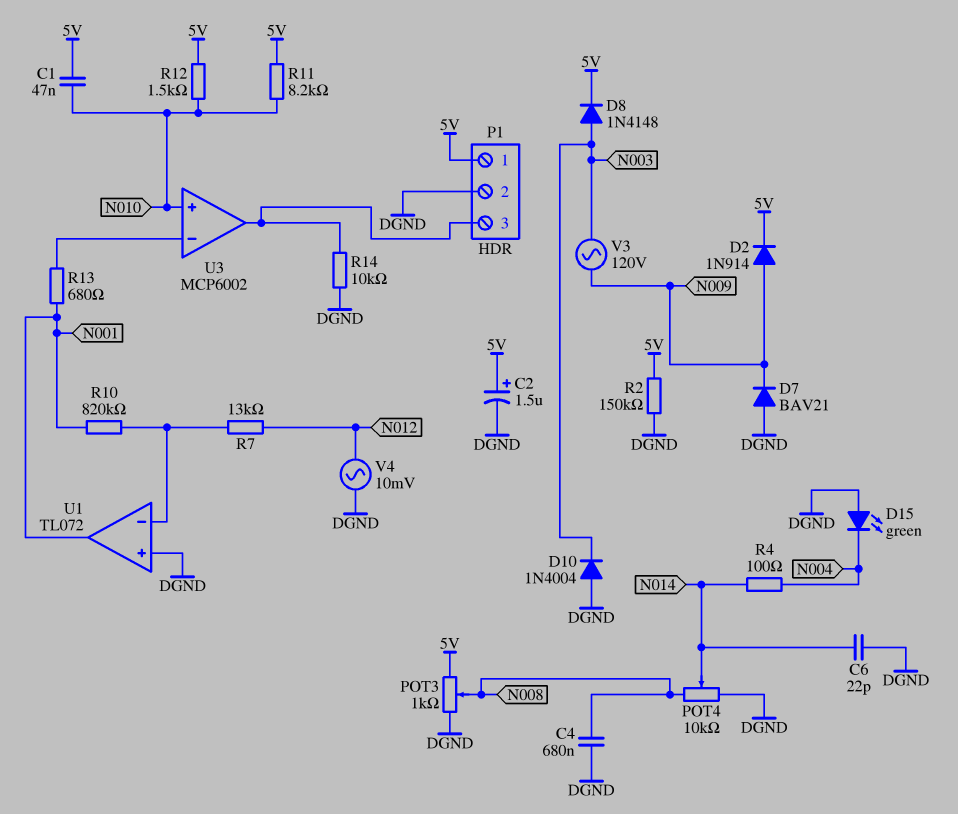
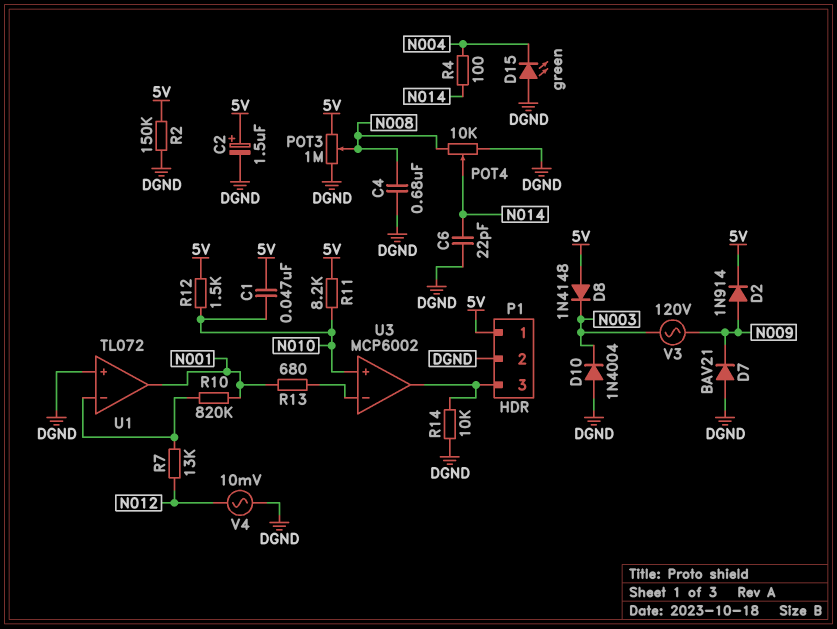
D8: diode 1N4148 (A N003, K 5V) -> diode 1N4148 (A 5V, K N003)
POT3: 1k (5V, DGND, wiper N008) -> 1M (5V, DGND, wiper N008)

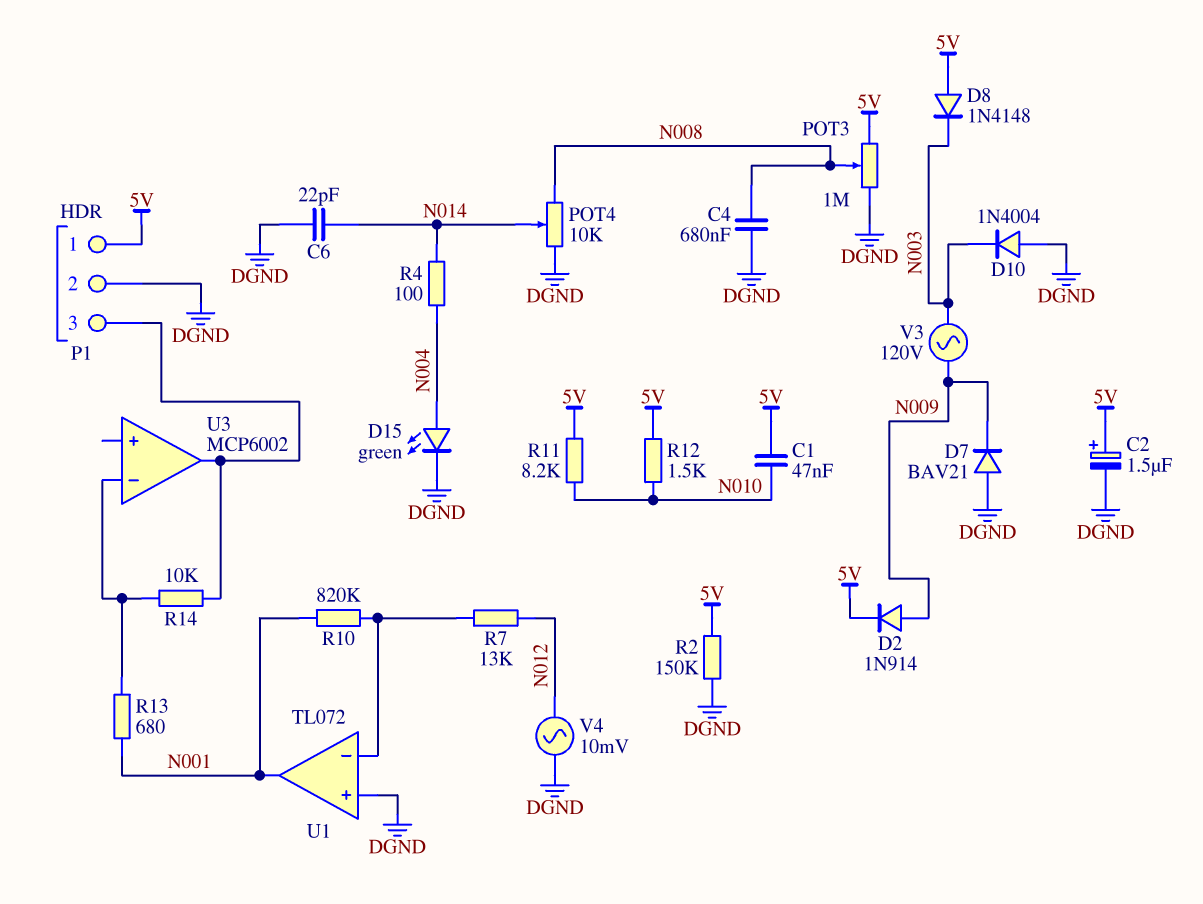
D15: LED green (A DGND, K N004) -> LED green (A N004, K DGND)
R14: 10k (DGND, P1/3) -> 10k (P1/3, U3/in-)
U3 pin in+: N010 -> none

